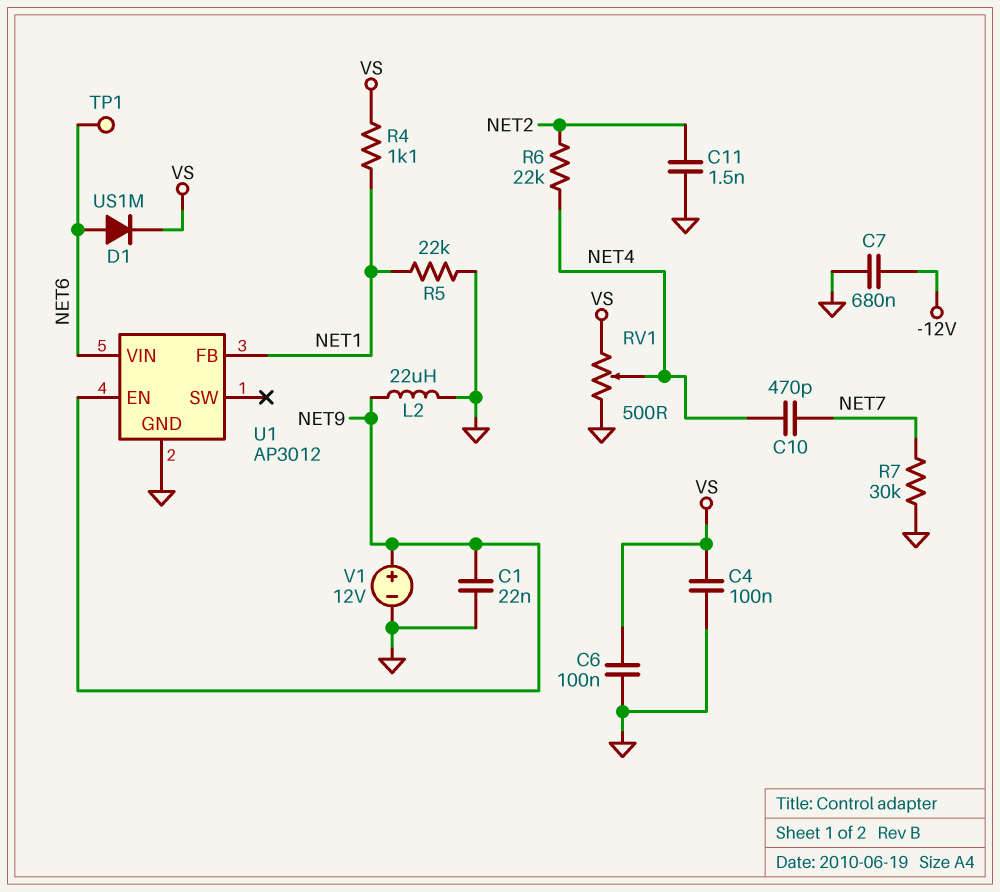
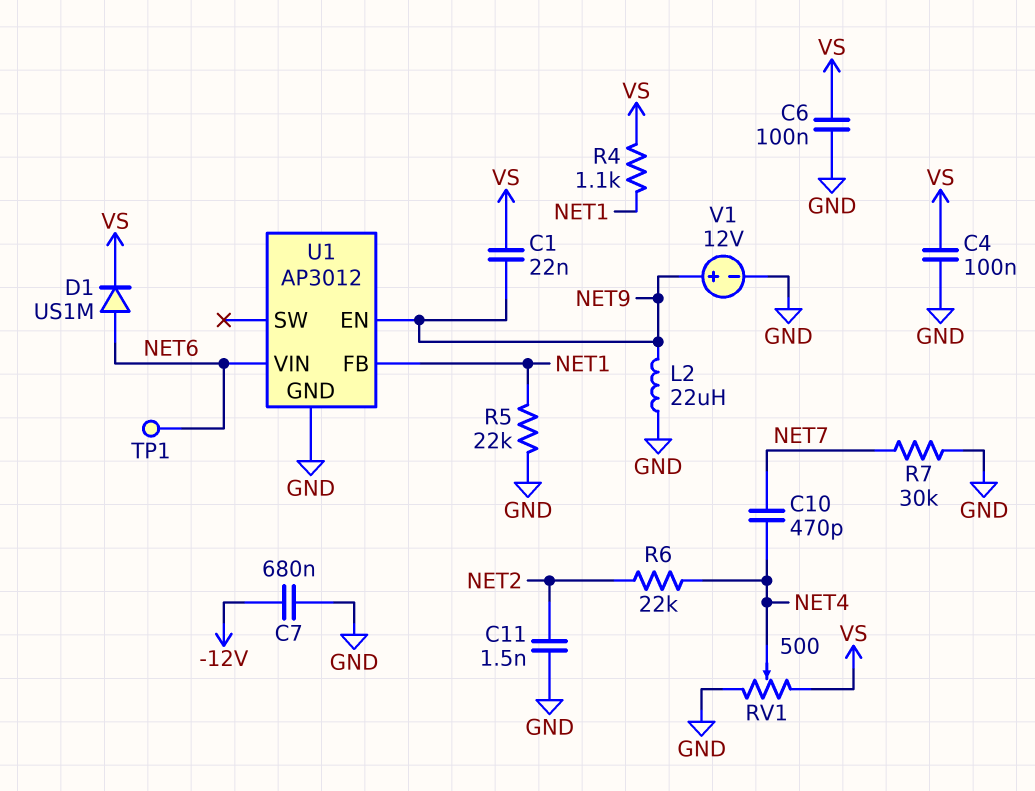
C1: 22nF (GND, NET9) -> 22nF (NET9, VS)

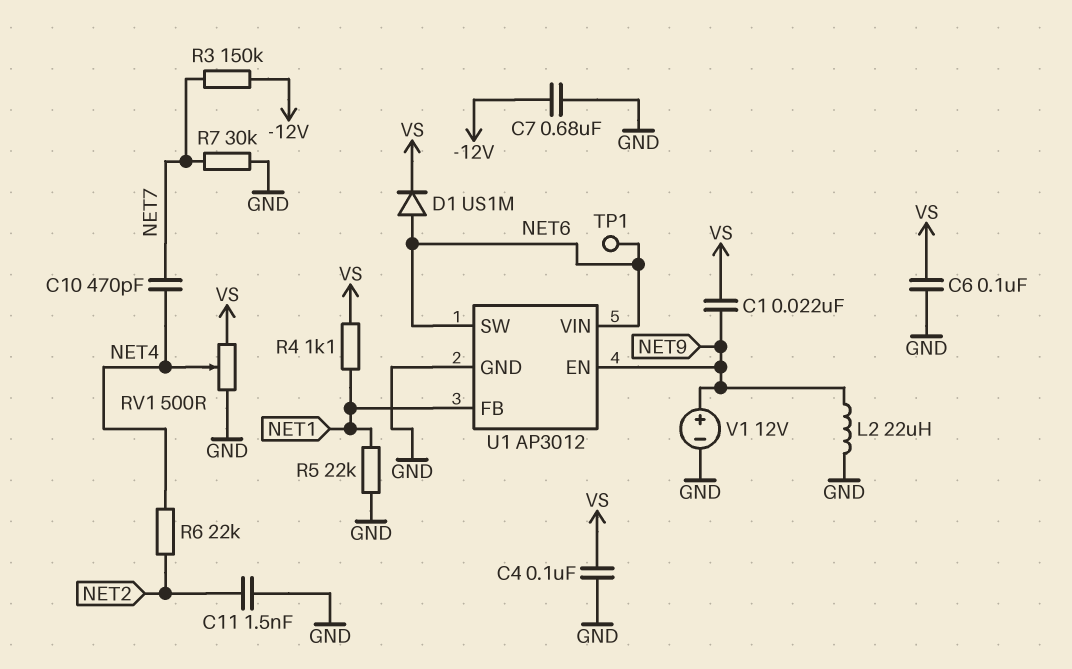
R3: none -> 150k (-12V, NET7)
U1 pin SW: none -> NET6

